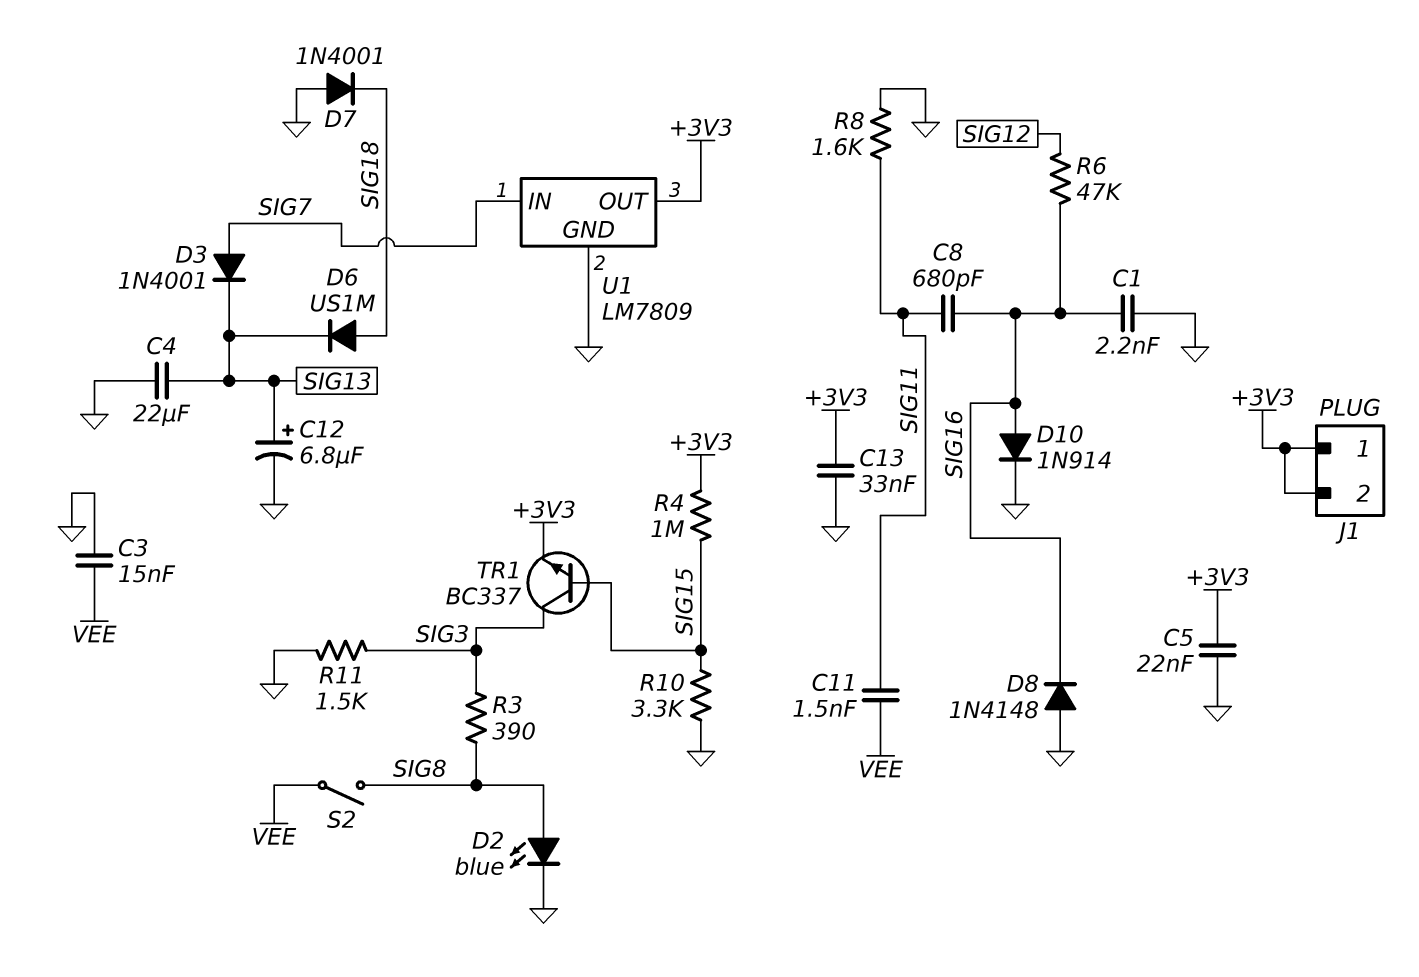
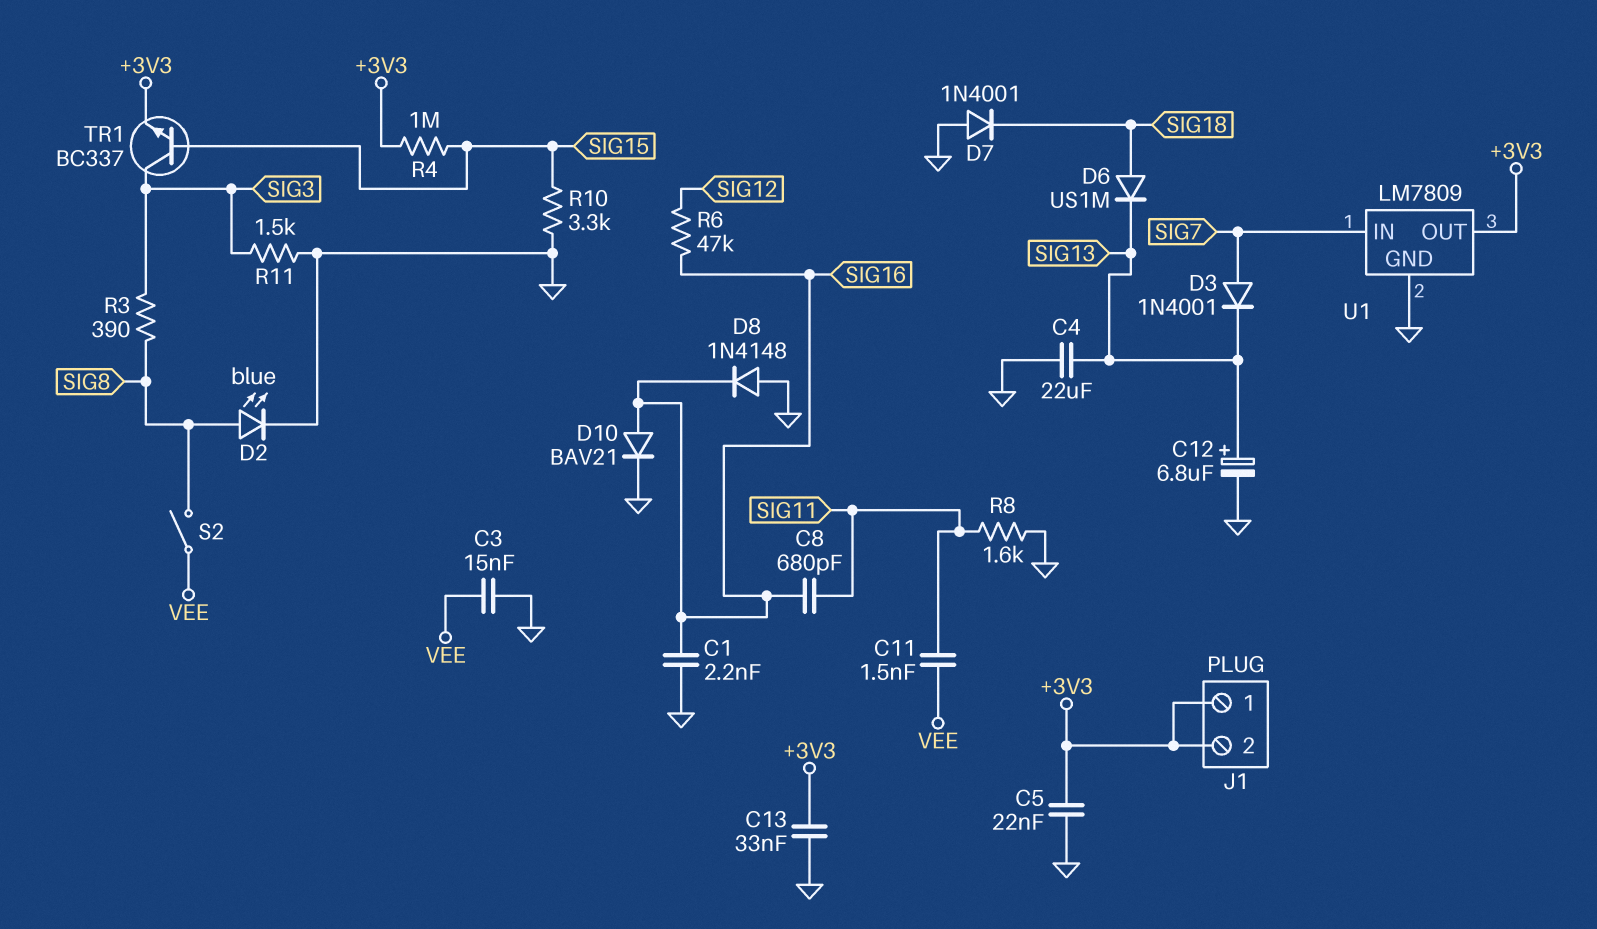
D10: diode 1N914 (A SIG16, K GND) -> diode BAV21 (A SIG16, K GND)

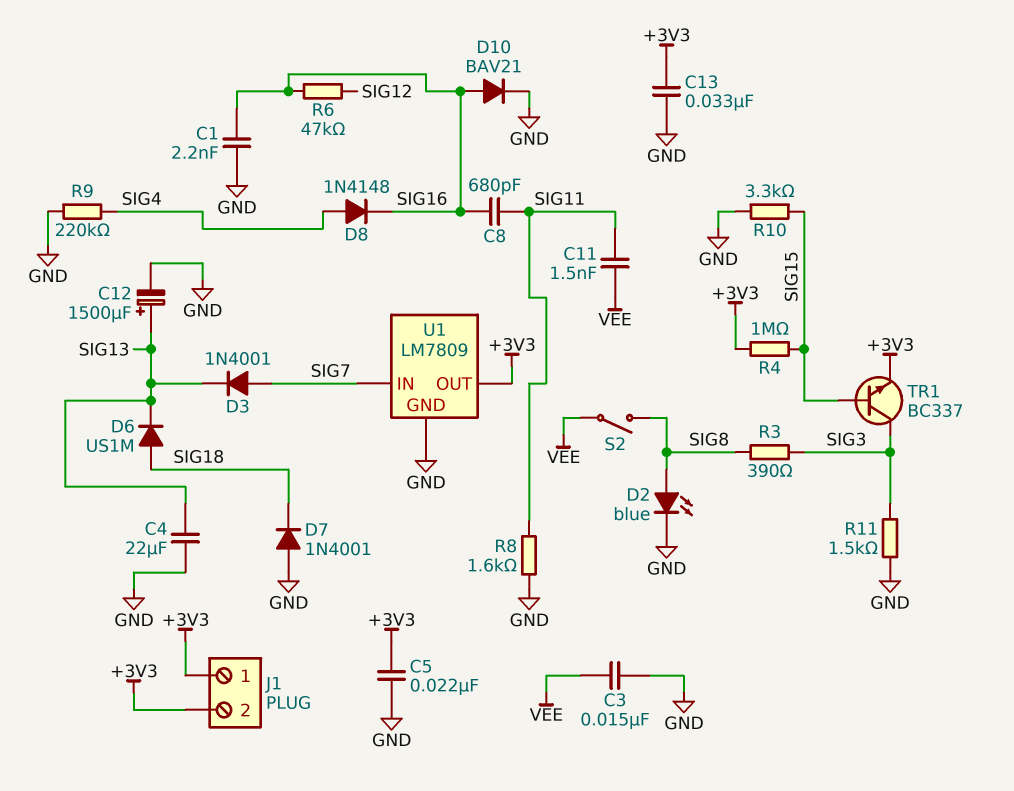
C12: 6.8uF (plus SIG13, minus GND) -> 1500uF (plus SIG13, minus GND)
D8: diode 1N4148 (A GND, K SIG16) -> diode 1N4148 (A SIG4, K SIG16)
R9: none -> 220k (GND, SIG4)

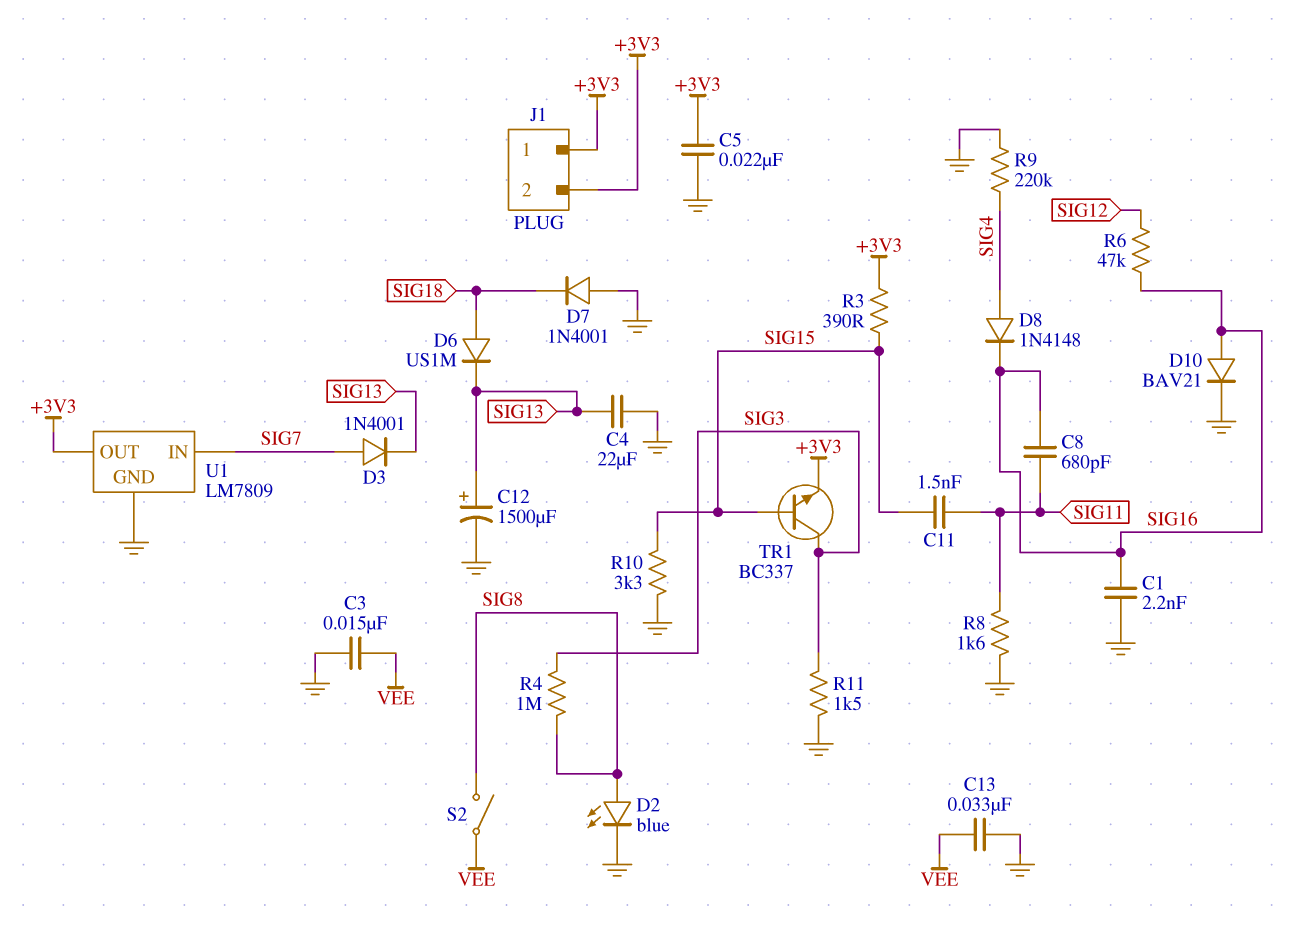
C11: 1.5nF (SIG11, VEE) -> 1.5nF (SIG11, SIG15)
C13: 33nF (+3V3, GND) -> 33nF (GND, VEE)
R3: 390 (SIG3, SIG8) -> 390 (+3V3, SIG15)
R4: 1M (+3V3, SIG15) -> 1M (SIG3, SIG8)

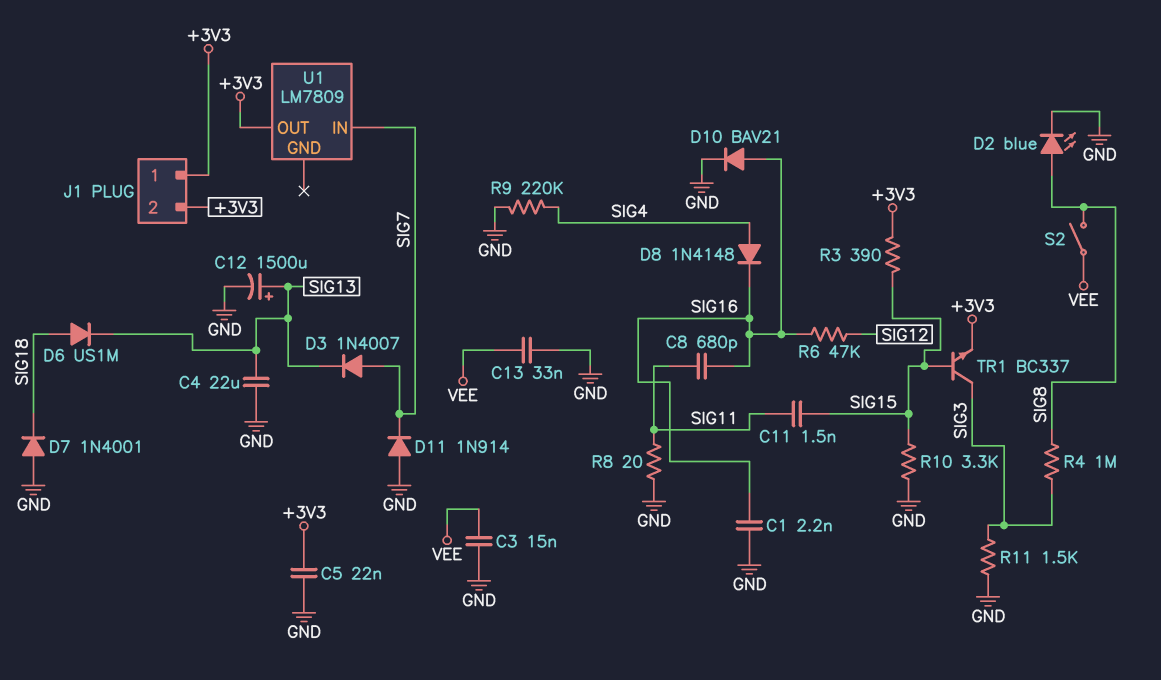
D3: diode 1N4001 (A SIG7, K SIG13) -> diode 1N4007 (A SIG7, K SIG13)
D11: none -> diode 1N914 (A GND, K SIG7)
R8: 1.6k (GND, SIG11) -> 20 (GND, SIG11)
U1 pin GND: GND -> none

